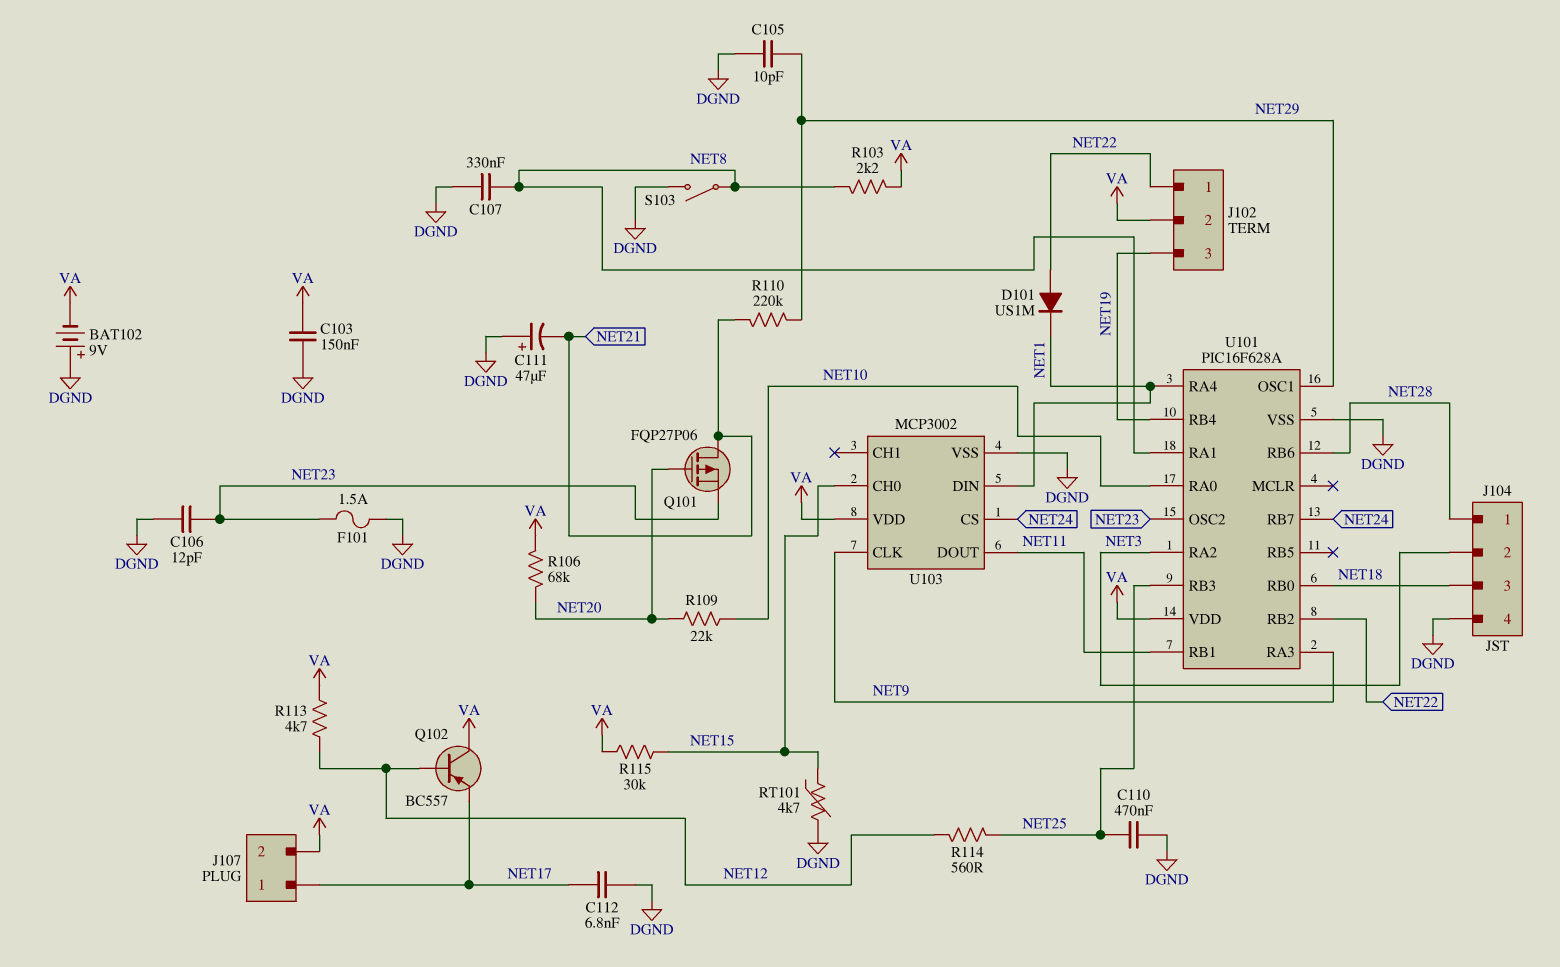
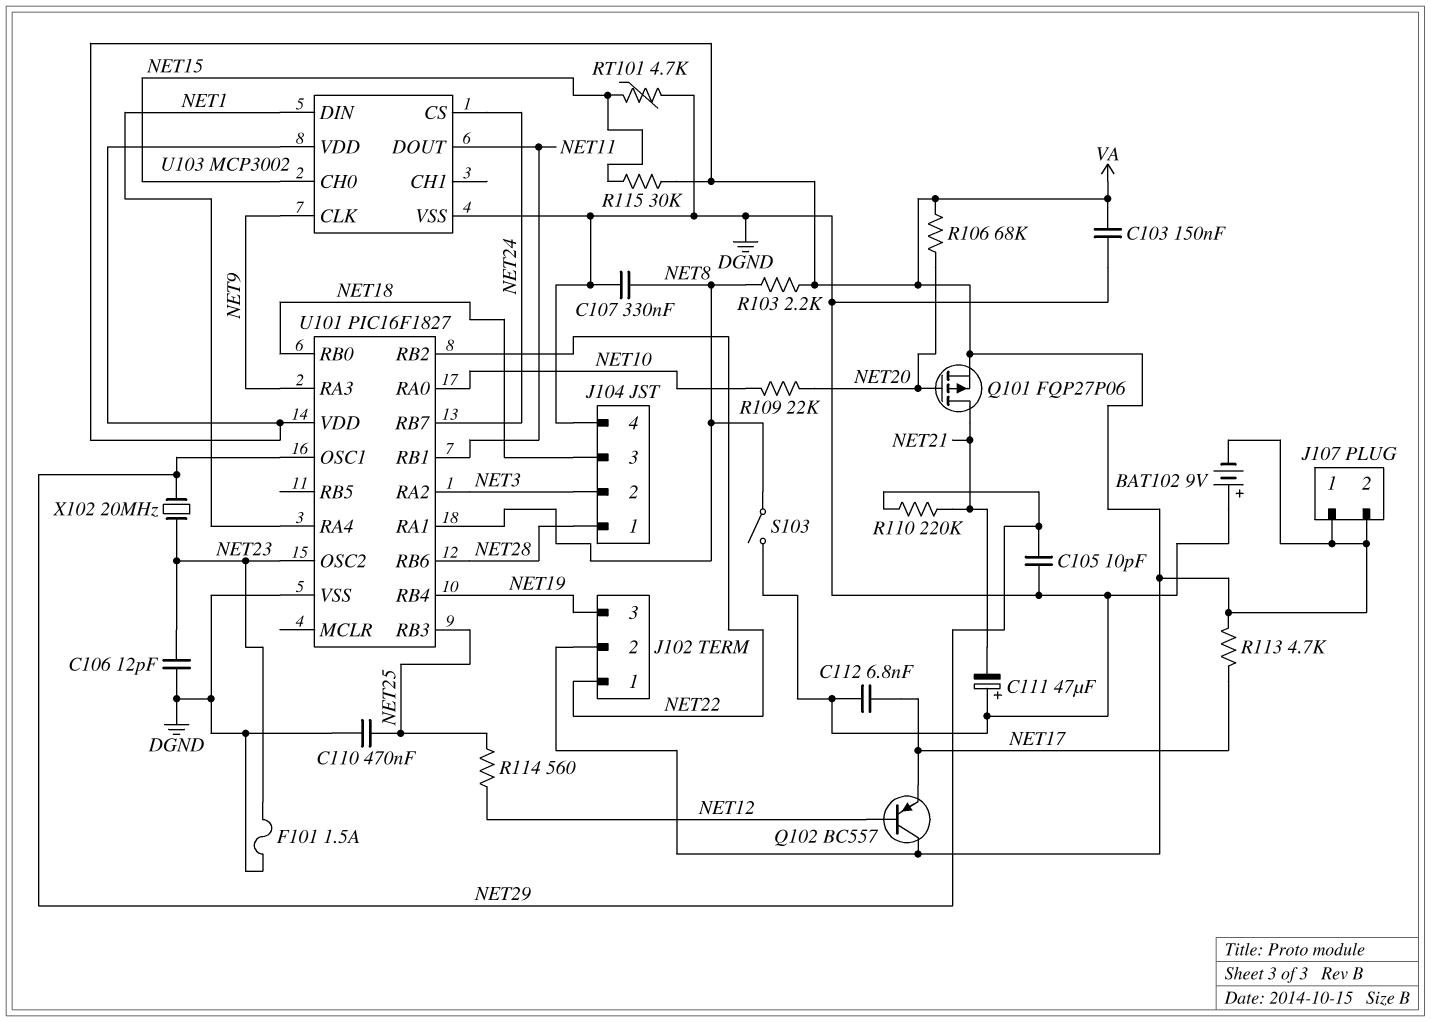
D101: diode US1M (A NET22, K NET1) -> none
J107 pin 1: NET17 -> VA
Q101: PMOS FQP27P06 (G NET20, D NET21, S NET23) -> PMOS FQP27P06 (G NET20, D NET21, S VA)
R113: 4.7k (NET12, VA) -> 4.7k (NET17, VA)
U101: PIC16F628A -> PIC16F1827
X102: none -> 20MHz (NET23, NET29)

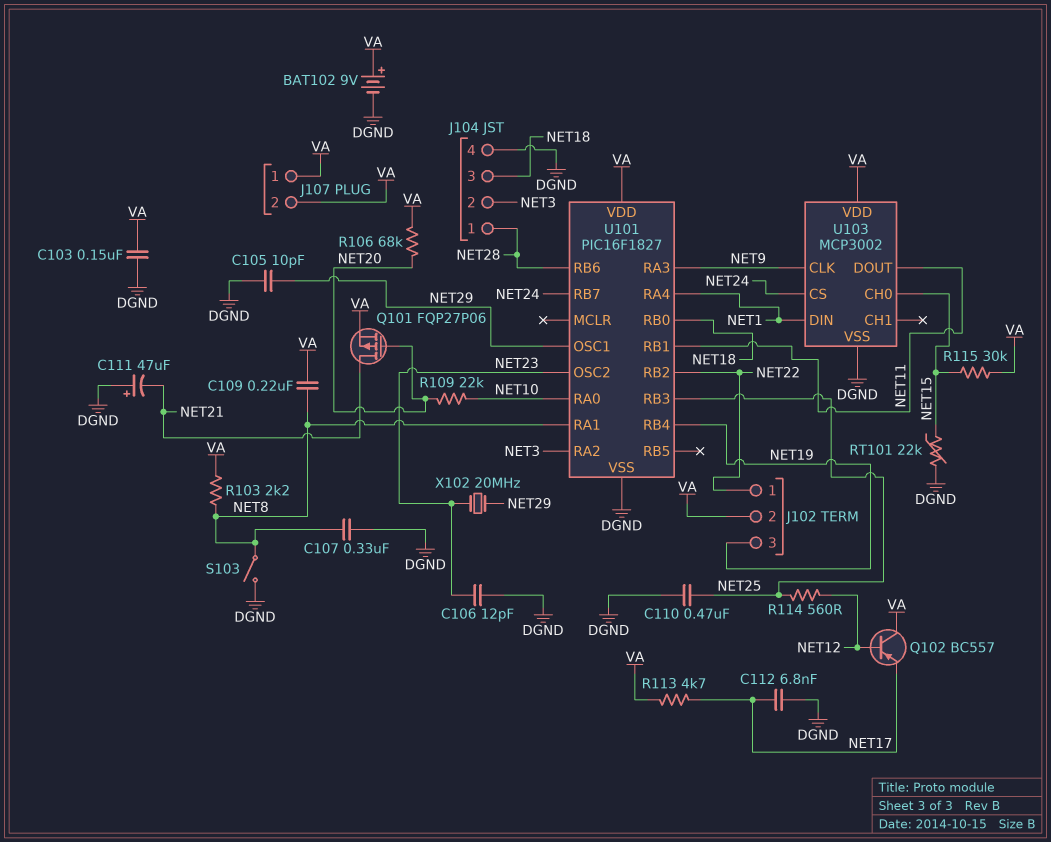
BAT102: 9V (plus DGND, minus VA) -> 9V (plus VA, minus DGND)
C109: none -> 220nF (NET8, VA)
F101: 1.5A (DGND, NET23) -> none
R110: 220k (NET21, NET29) -> none
RT101: 4.7k (DGND, NET15) -> 22k (DGND, NET15)

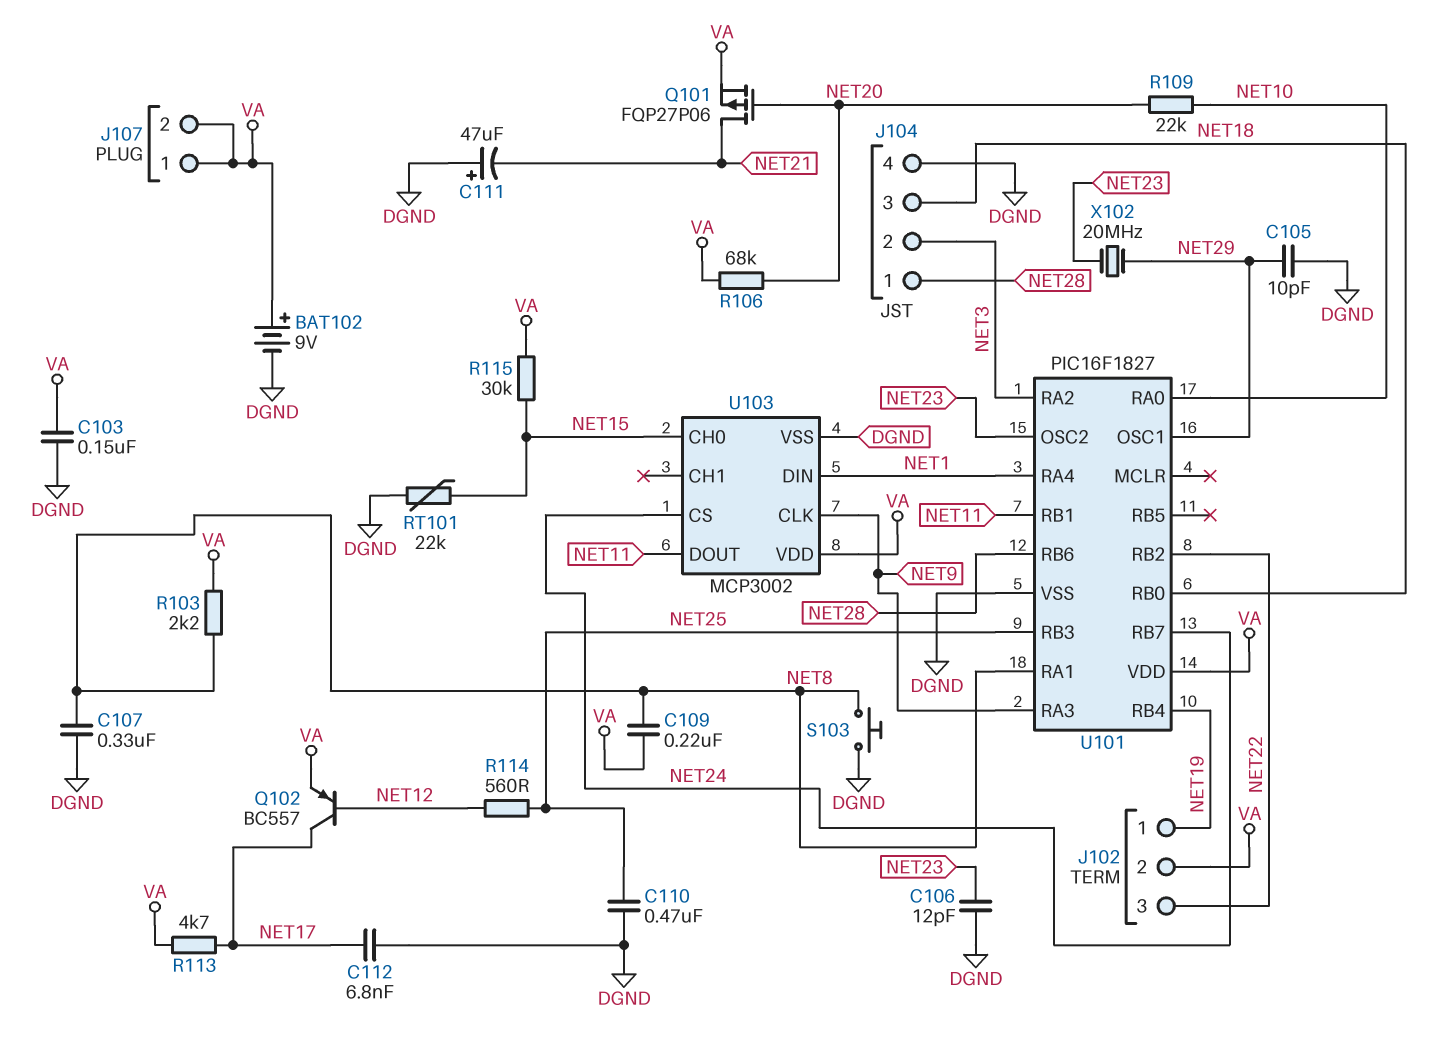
J102 pin 1: NET22 -> NET19
J102 pin 3: NET19 -> NET22
Q102: PNP BC557 (B NET12, C VA, E NET17) -> PNP BC557 (B NET12, C NET17, E VA)
S103: switch (DGND, NET8) -> button (DGND, NET8)

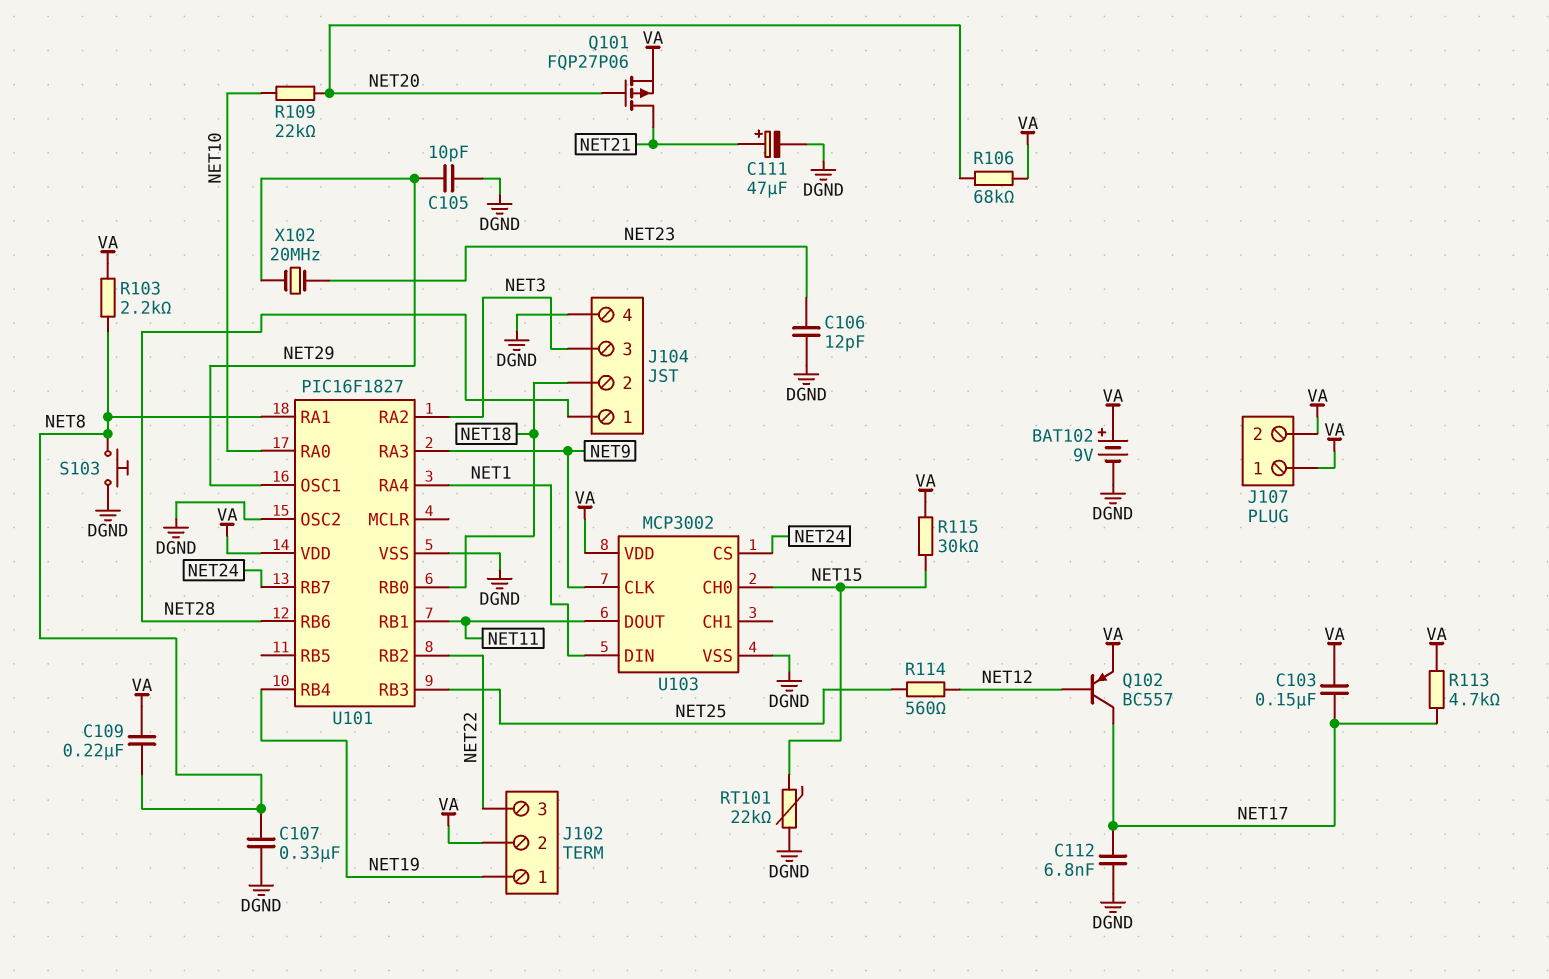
C103: 150nF (DGND, VA) -> 150nF (NET17, VA)
C110: 470nF (DGND, NET25) -> none
C111: 47uF (plus DGND, minus NET21) -> 47uF (plus NET21, minus DGND)
J104 pin 2: NET3 -> NET18
J104 pin 3: NET18 -> NET3
U101 pin OSC2: NET23 -> DGND

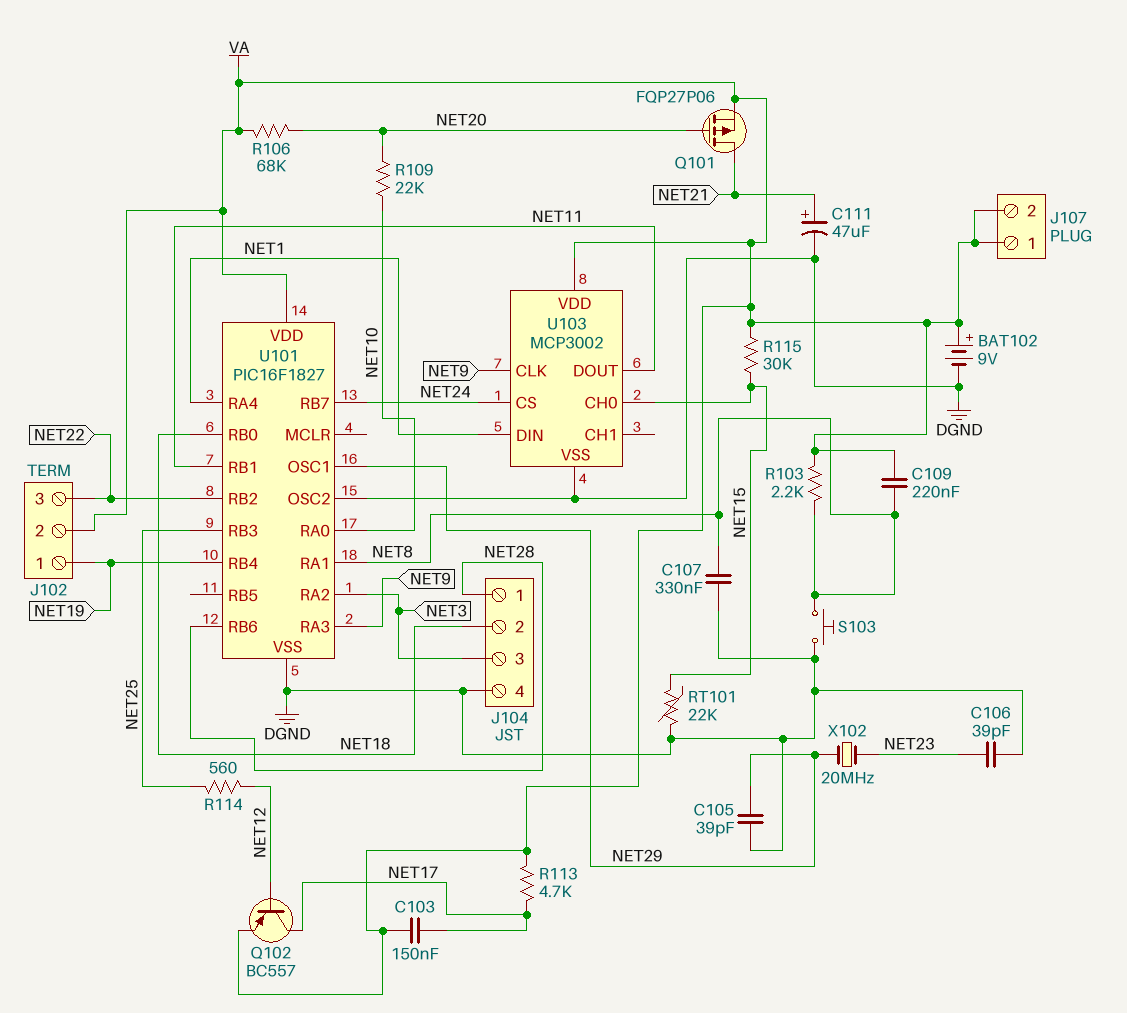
C105: 10pF (DGND, NET29) -> 39pF (DGND, NET29)
C106: 12pF (DGND, NET23) -> 39pF (DGND, NET23)
C112: 6.8nF (DGND, NET17) -> none

